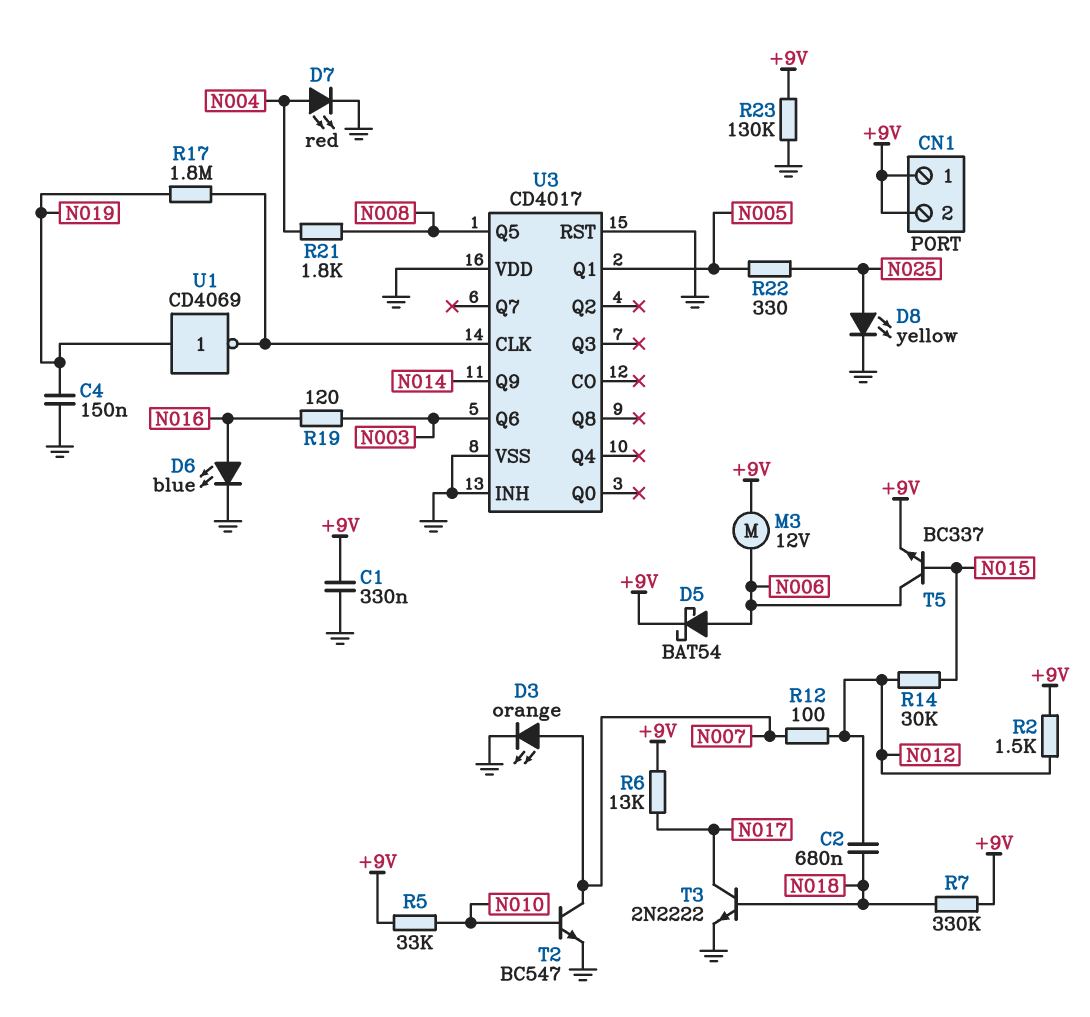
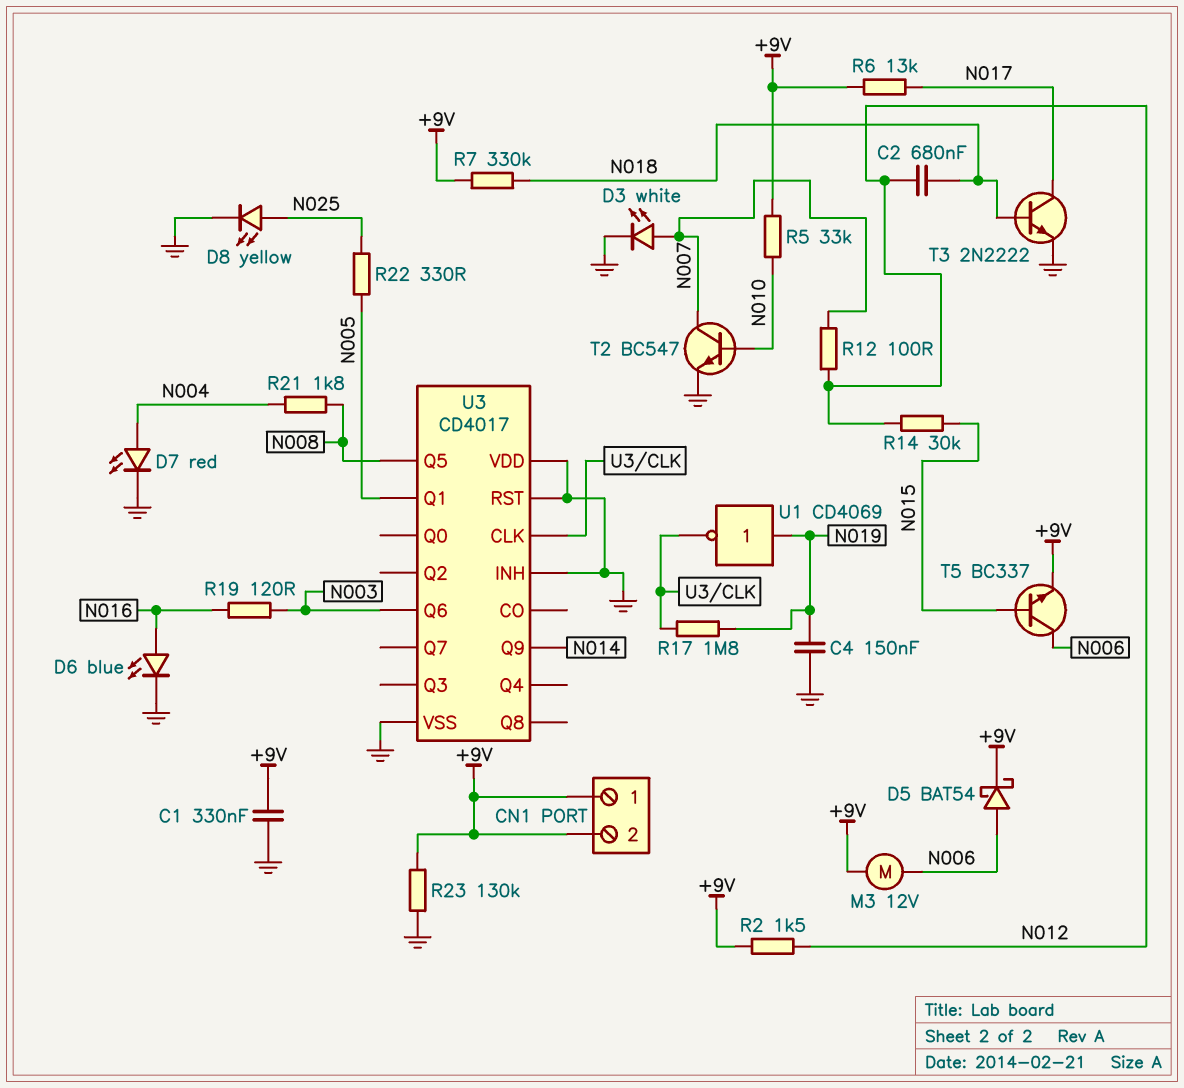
D3: LED orange (A N007, K GND) -> LED white (A N007, K GND)

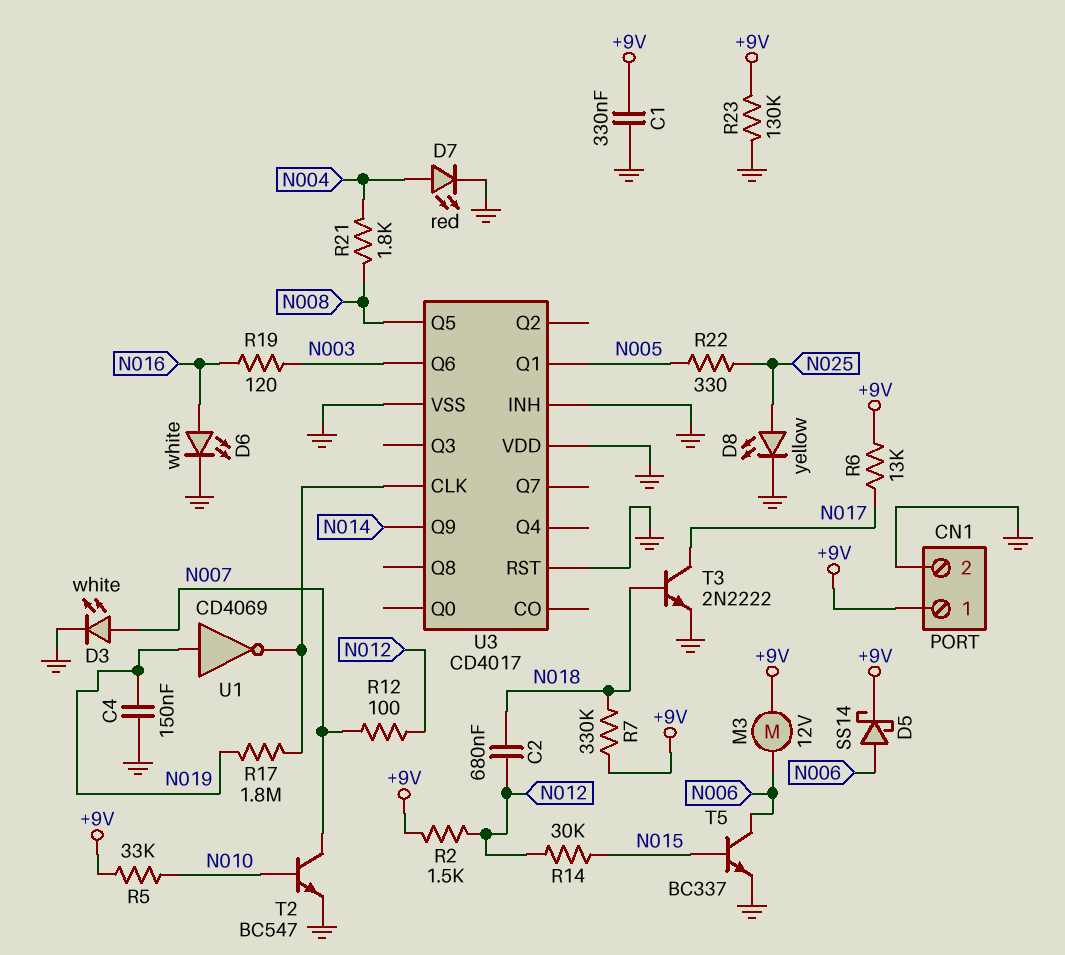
CN1 pin 2: +9V -> GND
D5: schottky BAT54 (A N006, K +9V) -> schottky SS14 (A N006, K +9V)
D6: LED blue (A N016, K GND) -> LED white (A N016, K GND)
T5: NPN BC337 (B N015, C N006, E +9V) -> NPN BC337 (B N015, C N006, E GND)

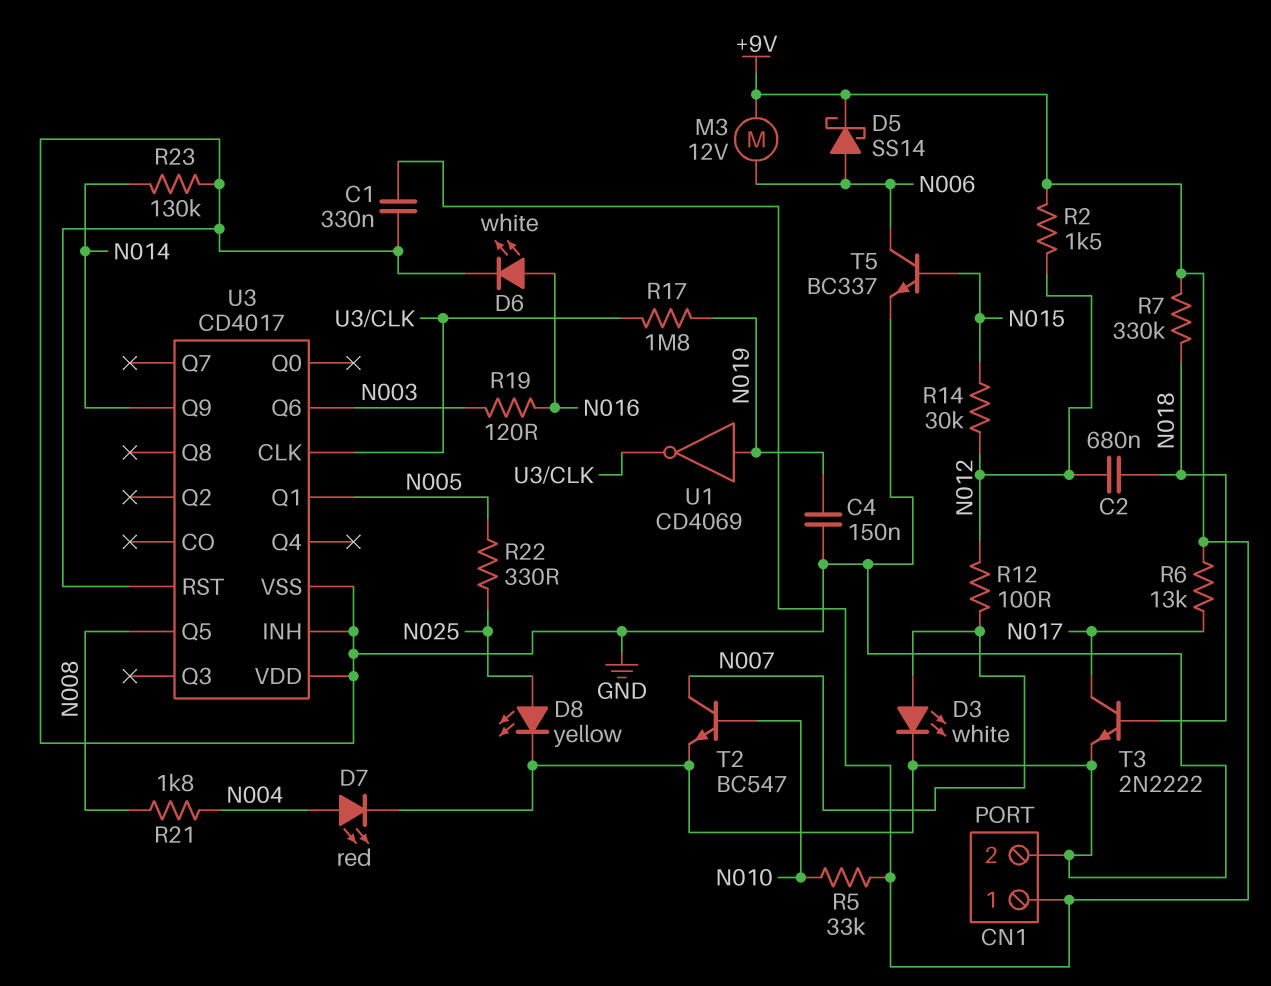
R23: 130k (+9V, GND) -> 130k (GND, N014)

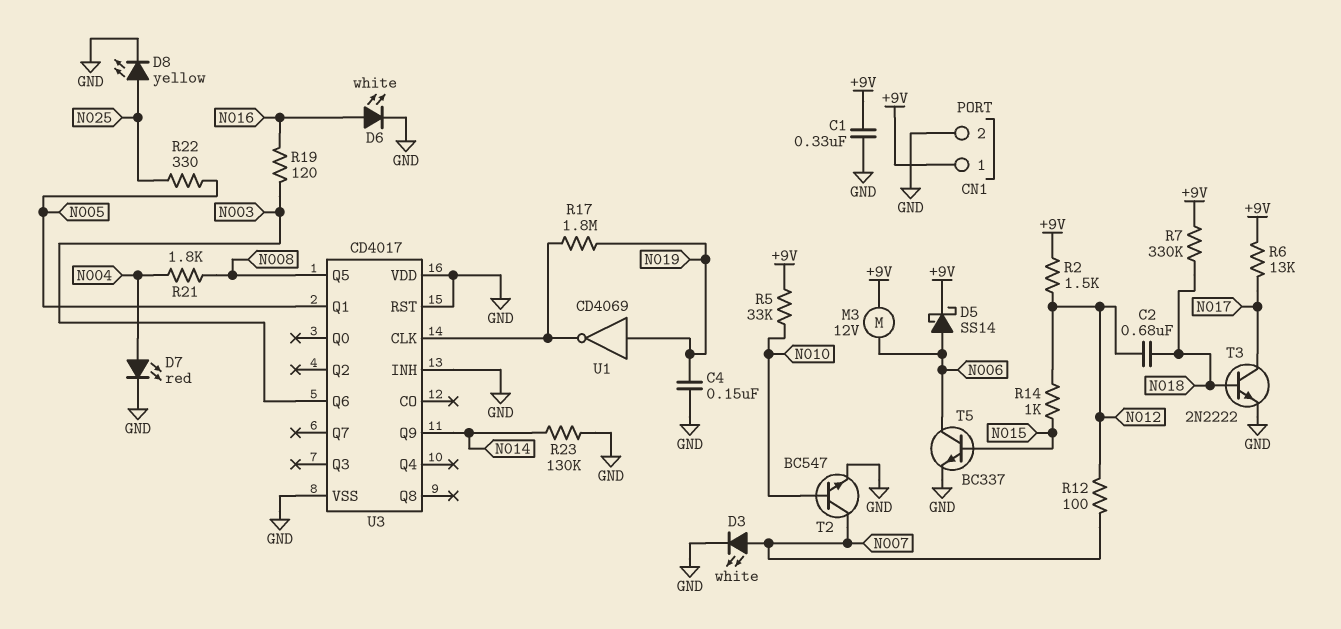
R14: 30k (N012, N015) -> 1k (N012, N015)

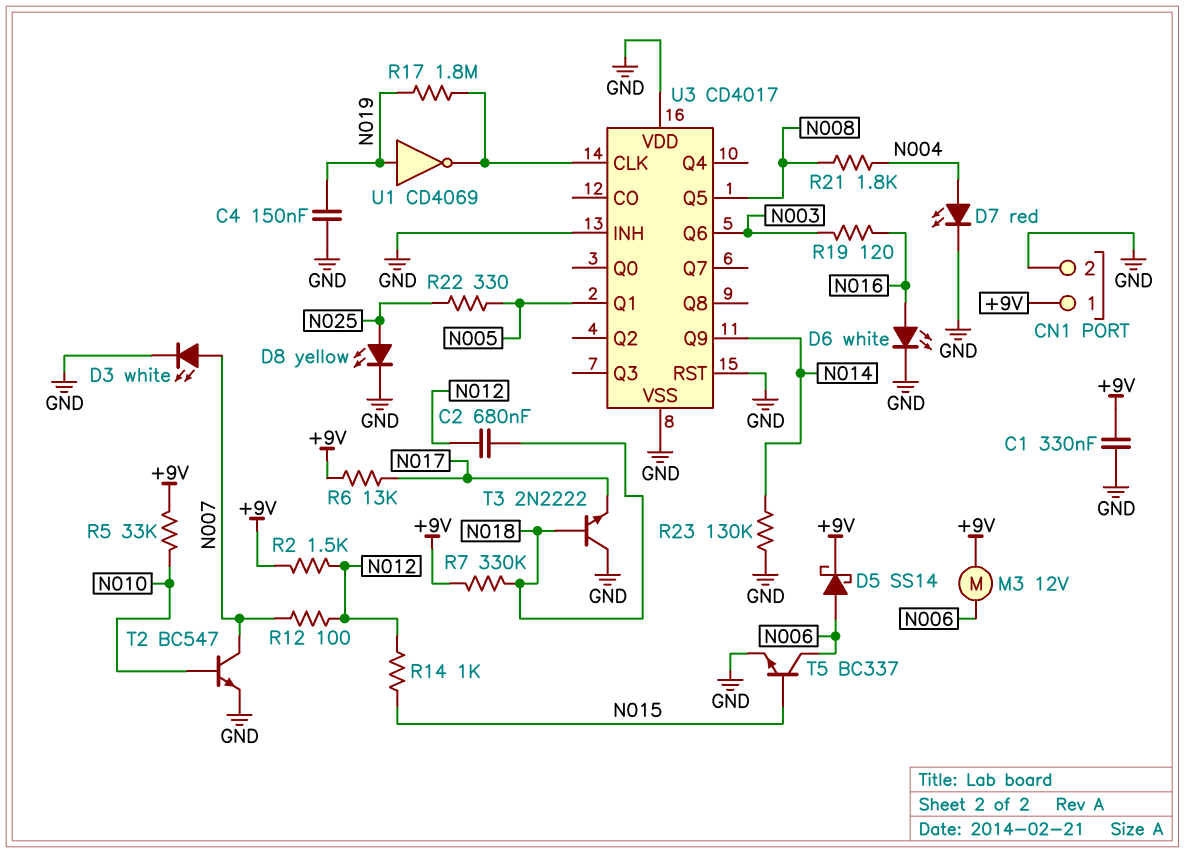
T3: NPN 2N2222 (B N018, C N017, E GND) -> NPN 2N2222 (B N018, C GND, E N017)

